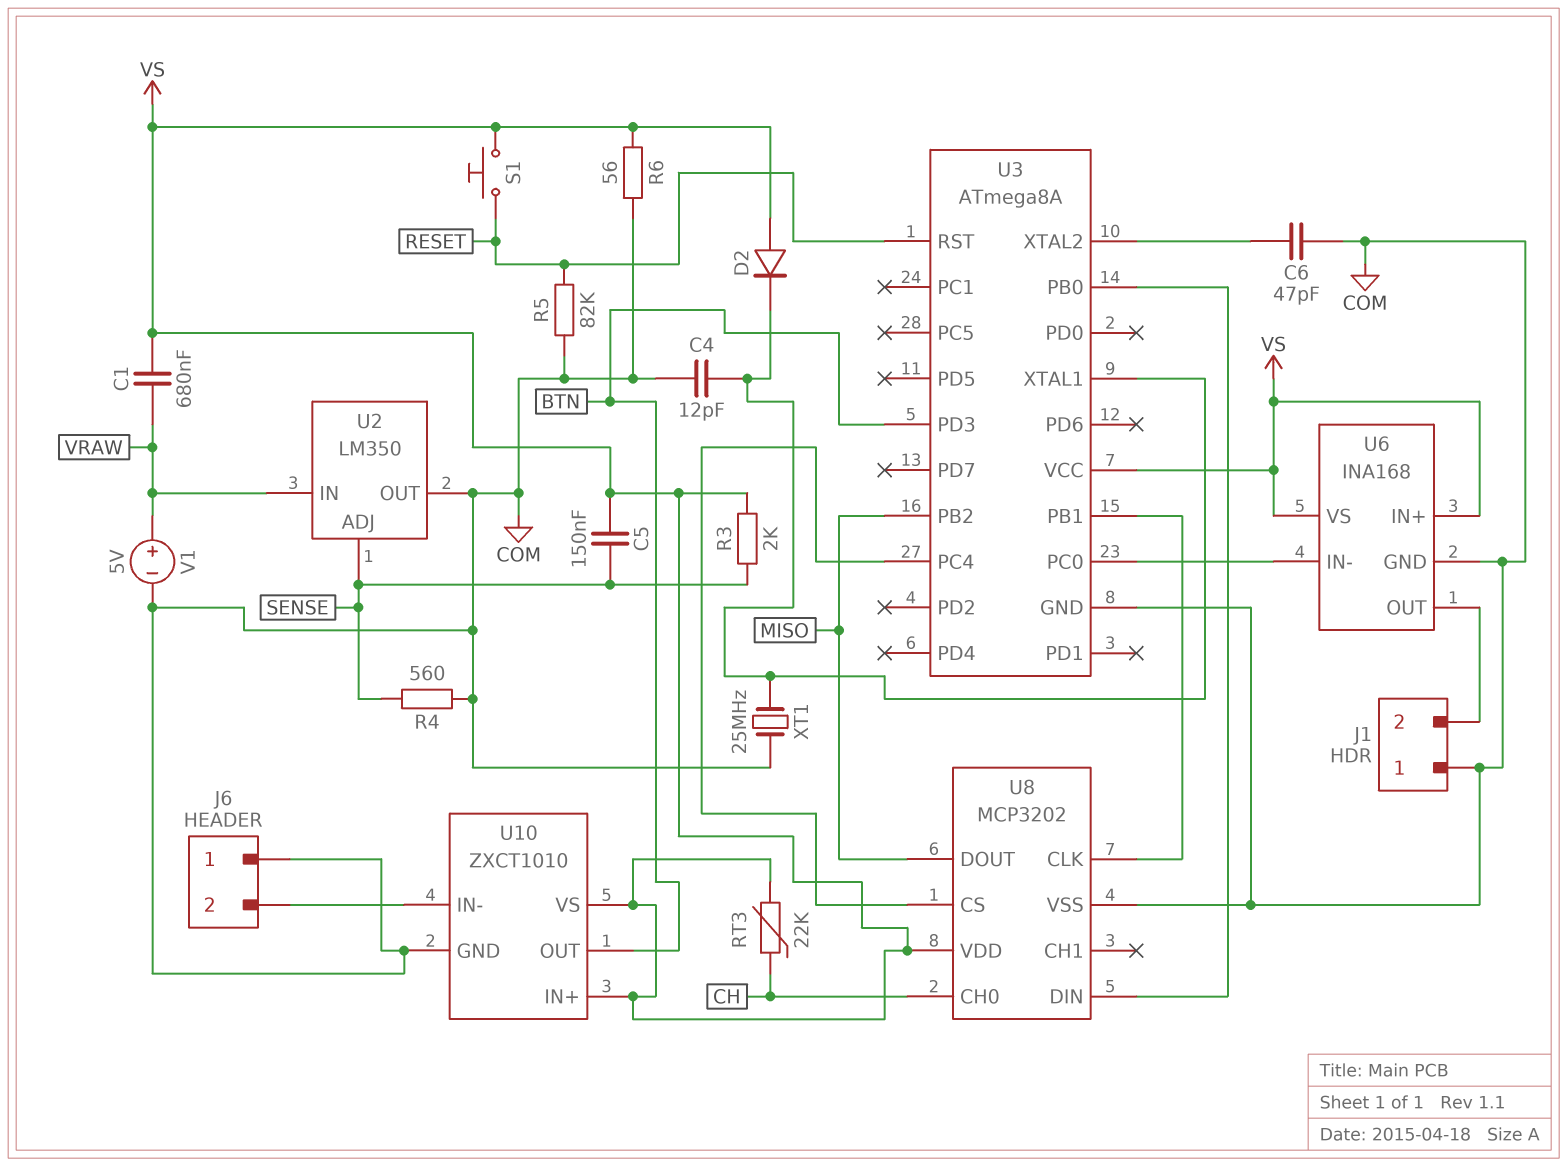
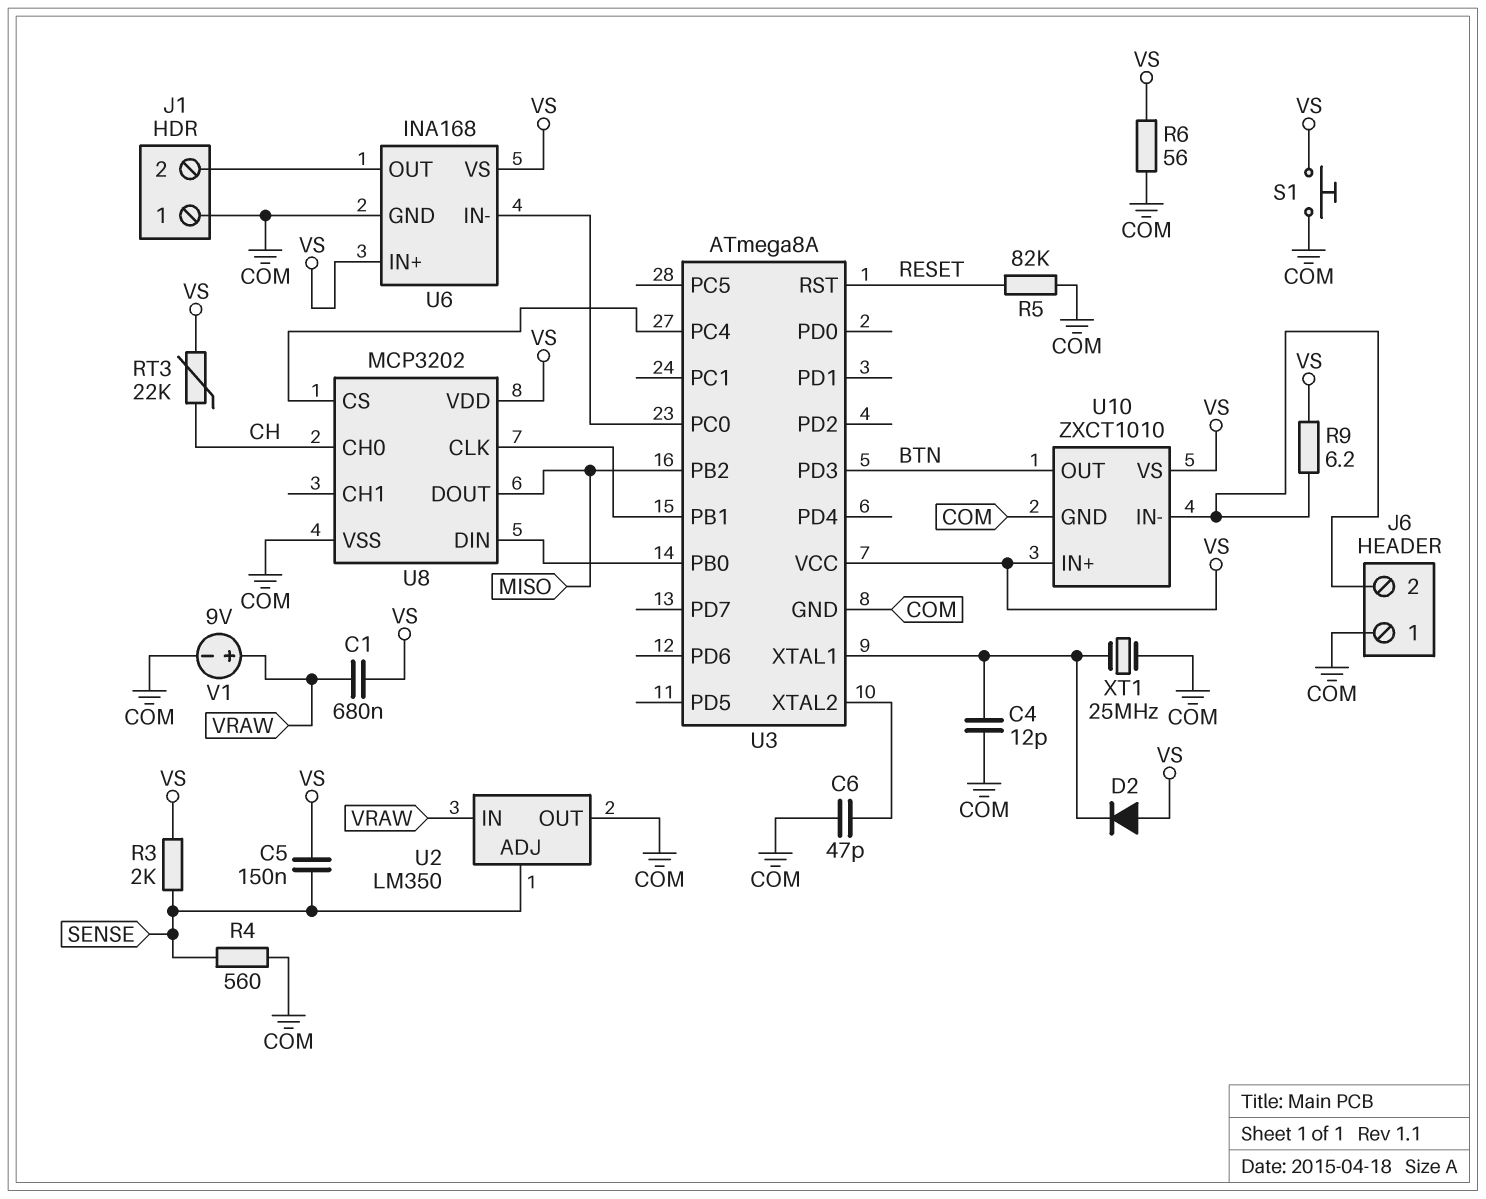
R9: none -> 6.2 (J6/2, VS)
S1: button (RESET, VS) -> button (COM, VS)
V1: 5V (plus VRAW, minus COM) -> 9V (plus VRAW, minus COM)

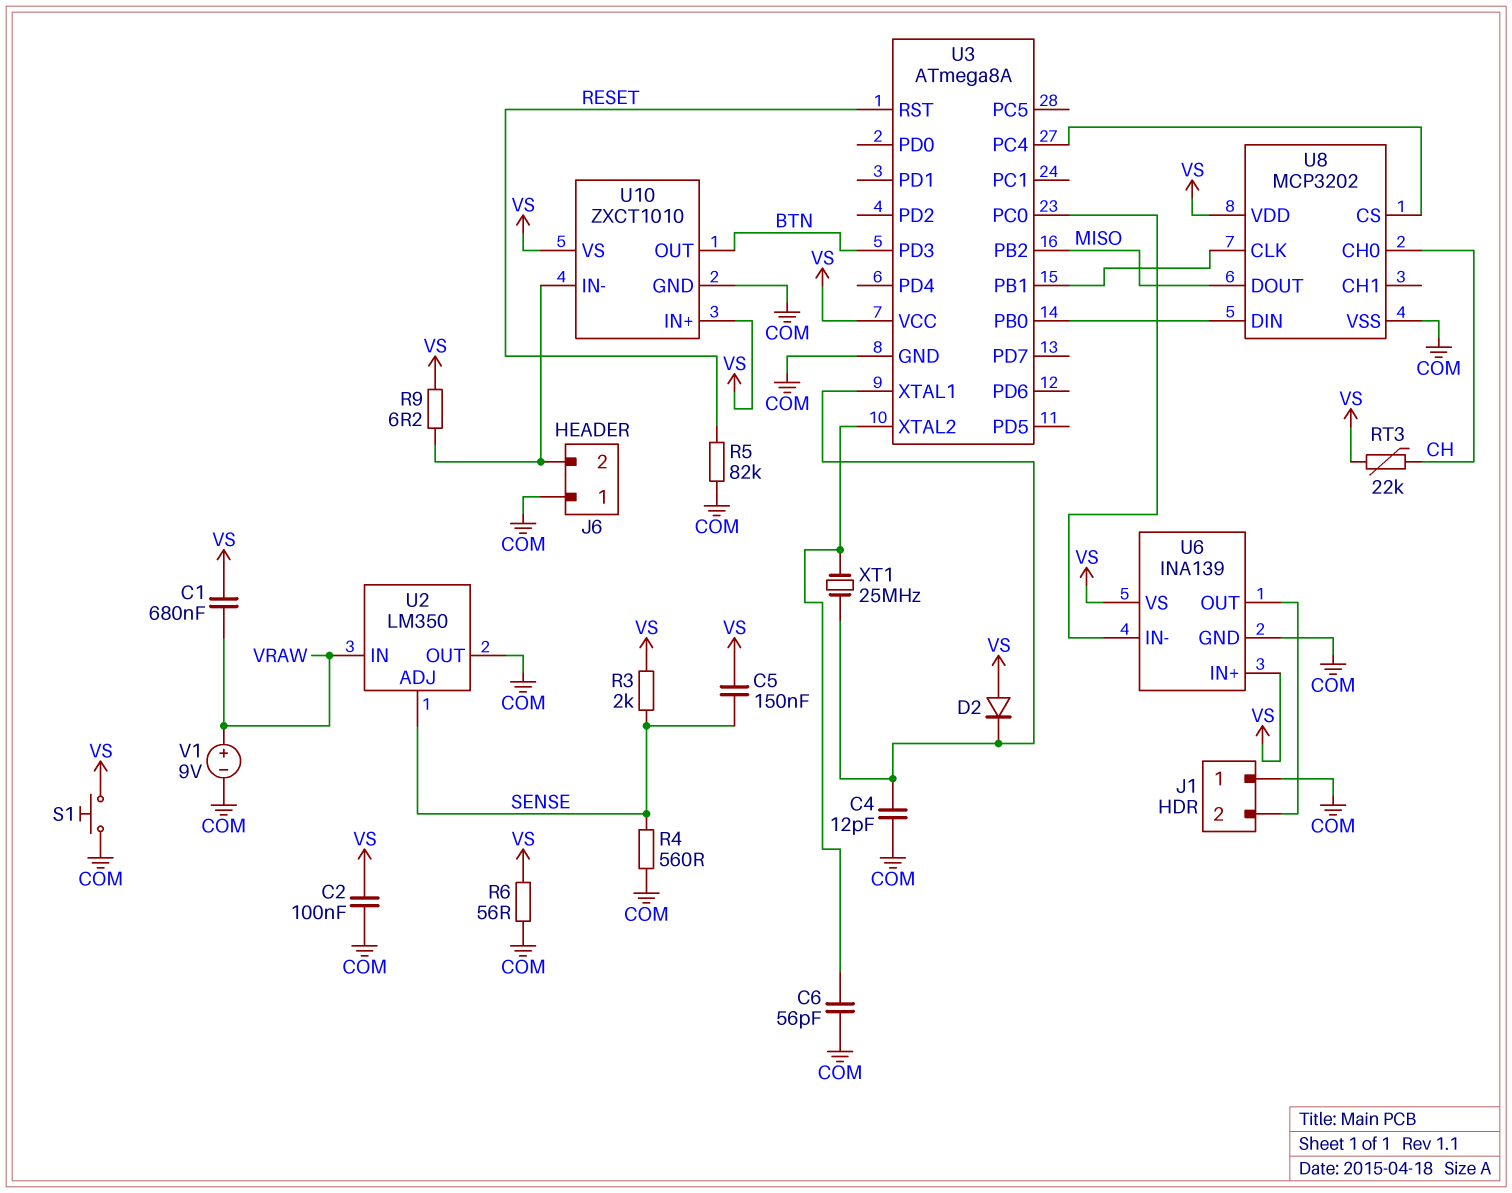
C2: none -> 100nF (COM, VS)
C6: 47pF (COM, U3/XTAL2) -> 56pF (COM, U3/XTAL2)
U6: INA168 -> INA139
XT1: 25MHz (COM, U3/XTAL1) -> 25MHz (U3/XTAL1, U3/XTAL2)

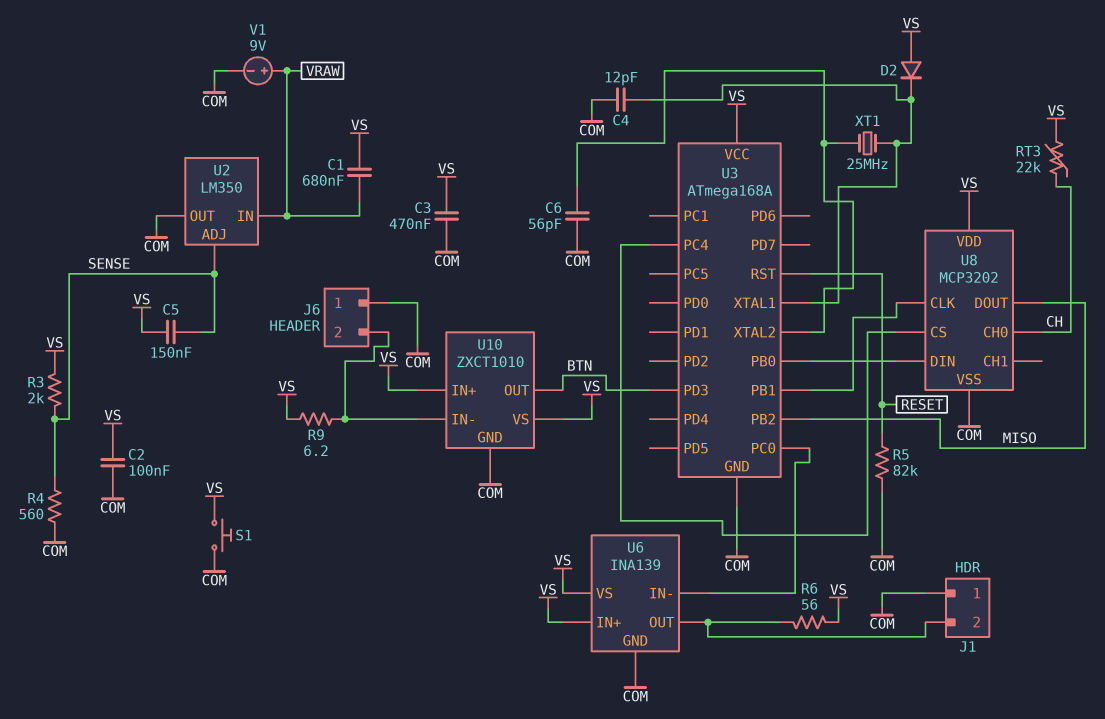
C3: none -> 470nF (COM, VS)
R6: 56 (COM, VS) -> 56 (J1/2, VS)
U3: ATmega8A -> ATmega168A

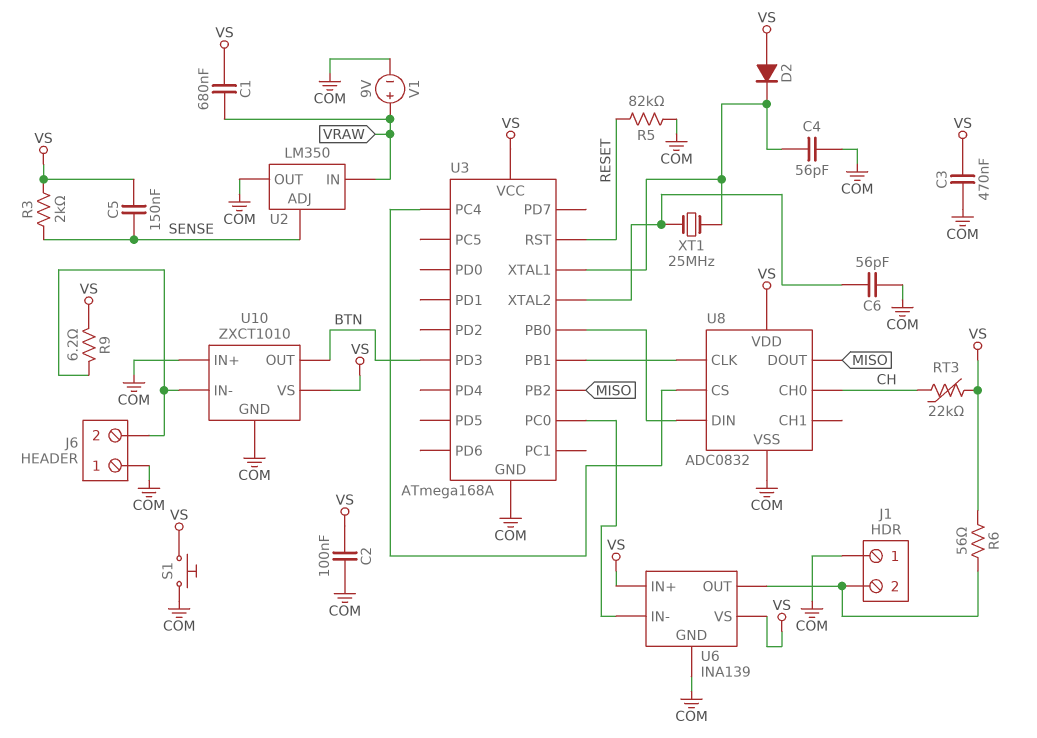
C4: 12pF (COM, U3/XTAL1) -> 56pF (COM, U3/XTAL1)
R4: 560 (COM, SENSE) -> none
U8: MCP3202 -> ADC0832
U10 pin IN+: VS -> COM

